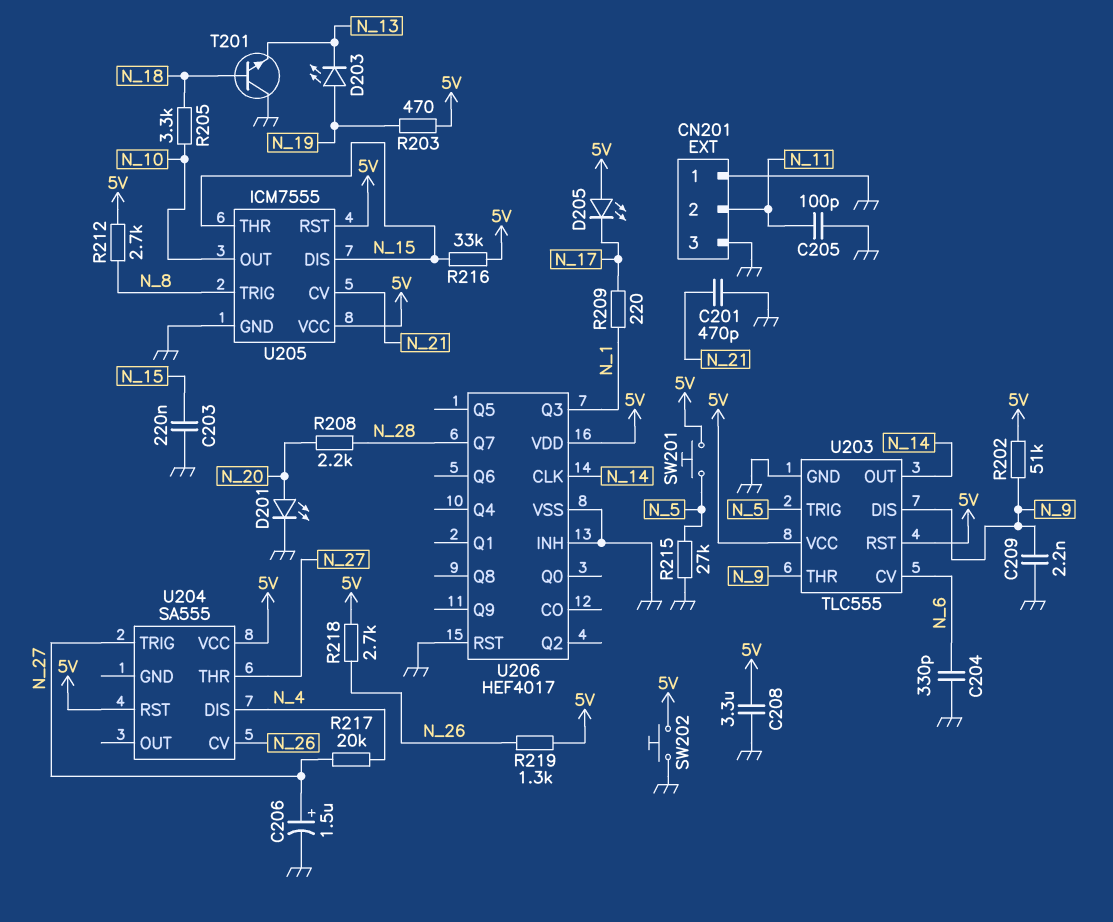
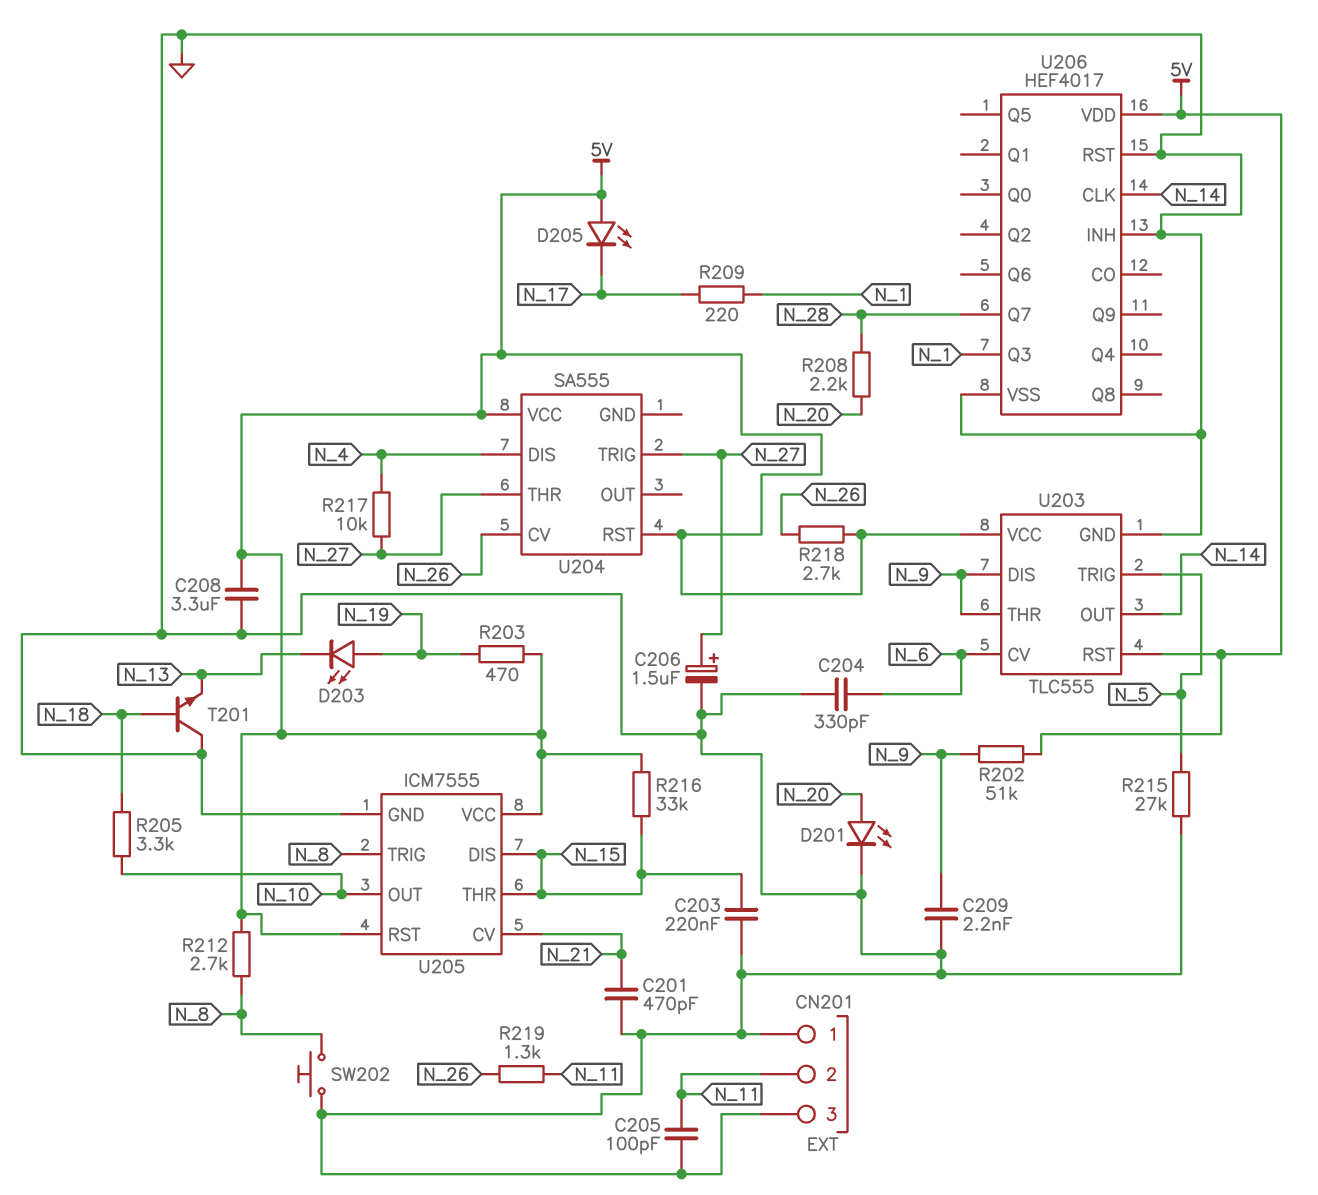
R217: 20k (N_4, N_27) -> 10k (N_4, N_27)
R219: 1.3k (5V, N_26) -> 1.3k (N_11, N_26)
SW201: button (5V, N_5) -> none
SW202: button (5V, GND) -> button (GND, N_8)

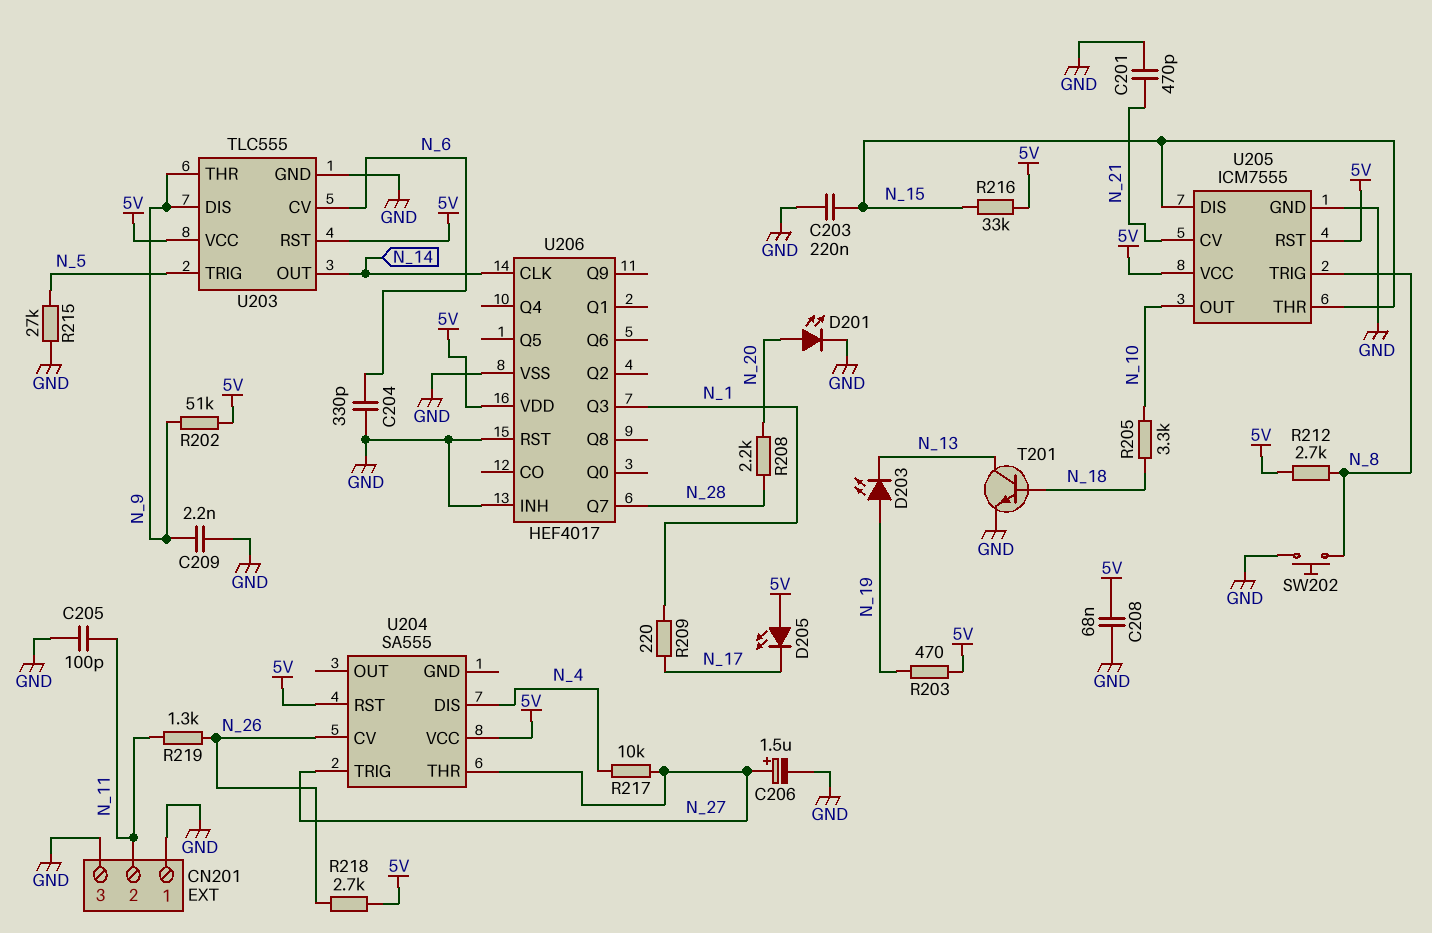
C208: 3.3uF (5V, GND) -> 68nF (5V, GND)
T201: NPN (B N_18, C GND, E N_13) -> NPN (B N_18, C N_13, E GND)

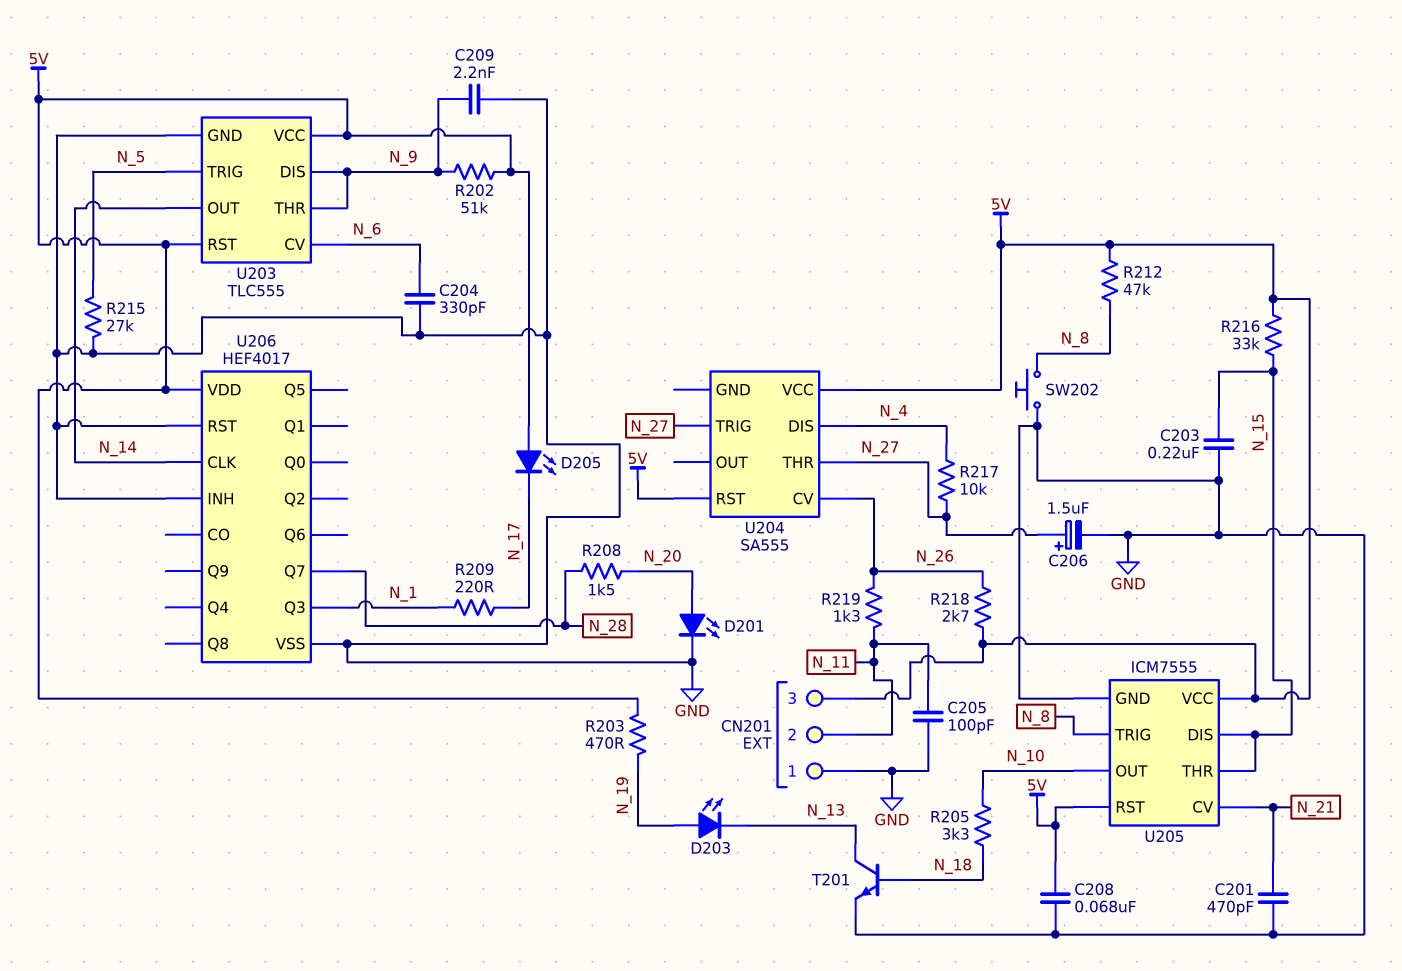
CN201 pin 3: GND -> 5V
R208: 2.2k (N_20, N_28) -> 1.5k (N_20, N_28)
R212: 2.7k (5V, N_8) -> 47k (5V, N_8)

